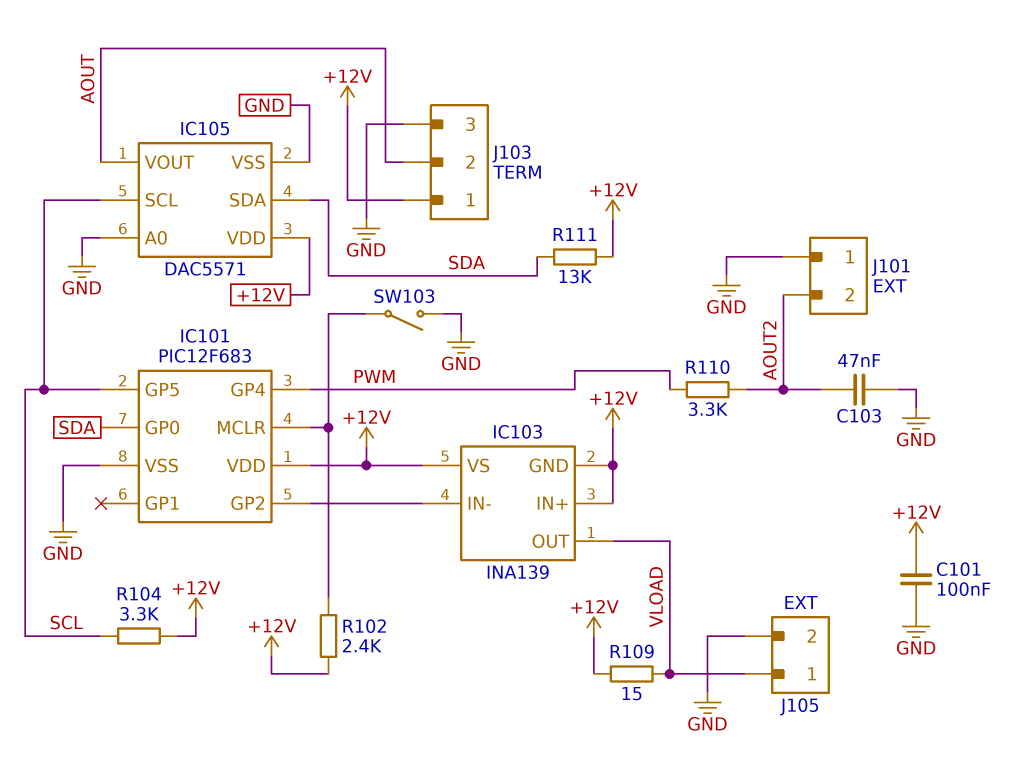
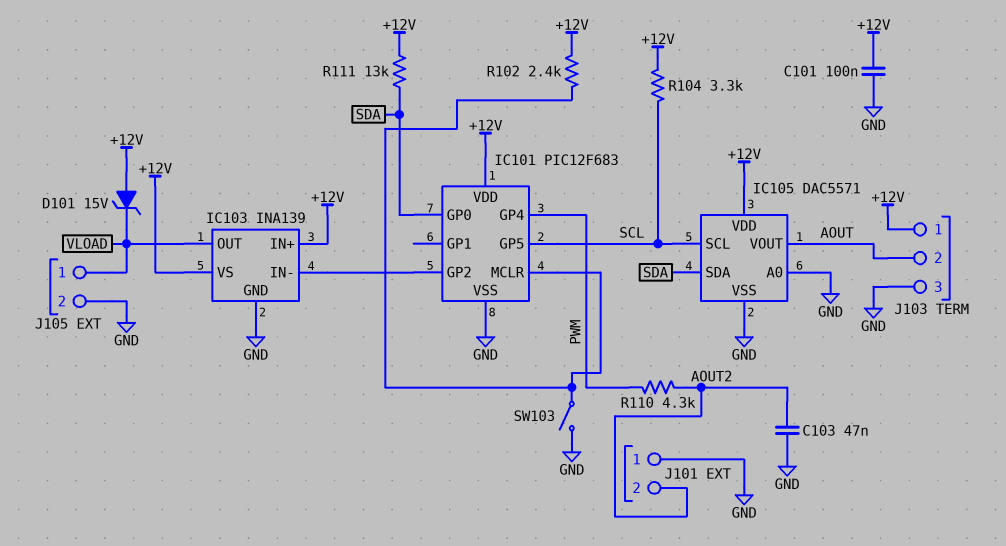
D101: none -> zener 15V (A +12V, K VLOAD)
IC103 pin GND: +12V -> GND
R109: 15 (+12V, VLOAD) -> none
R110: 3.3k (AOUT2, PWM) -> 4.3k (AOUT2, PWM)

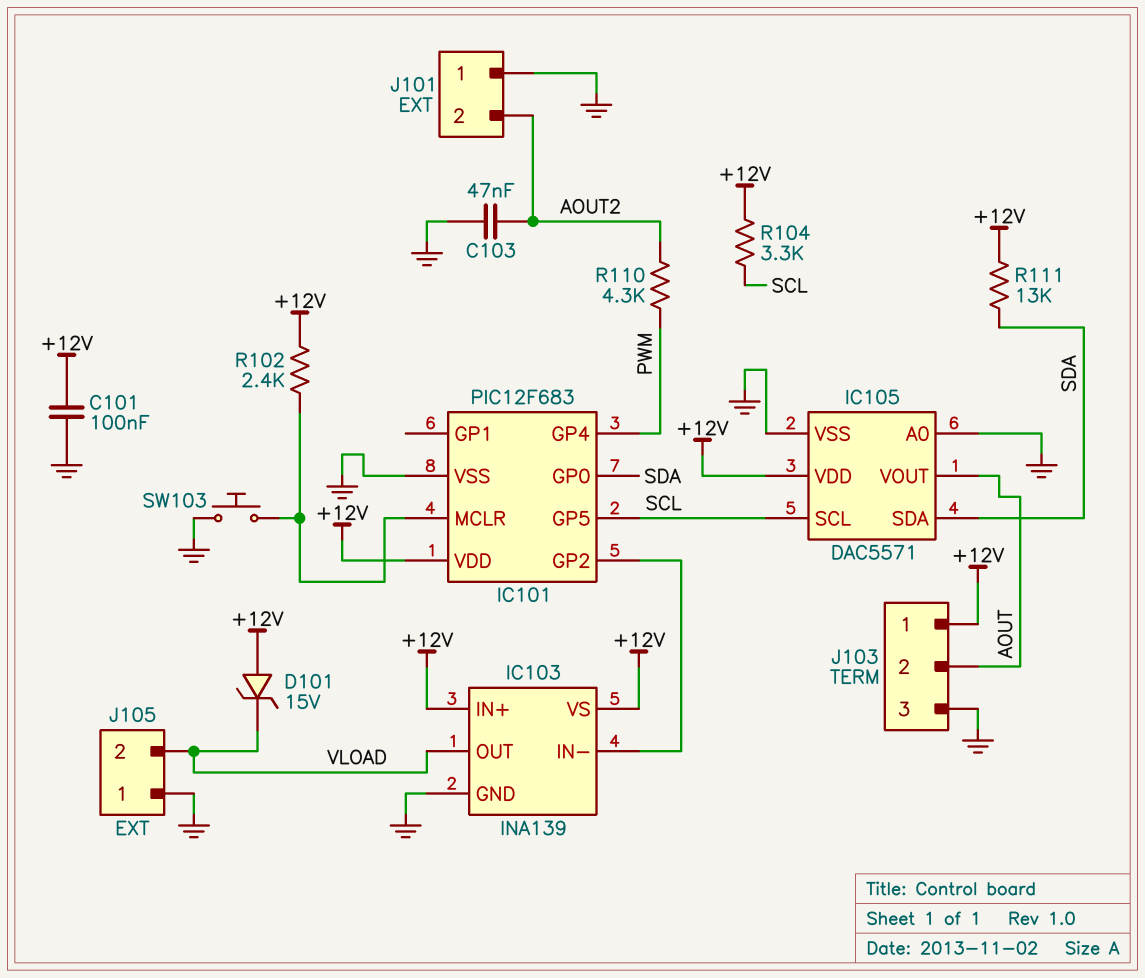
J105 pin 1: VLOAD -> GND
J105 pin 2: GND -> VLOAD
SW103: switch (GND, IC101/MCLR) -> button (GND, IC101/MCLR)

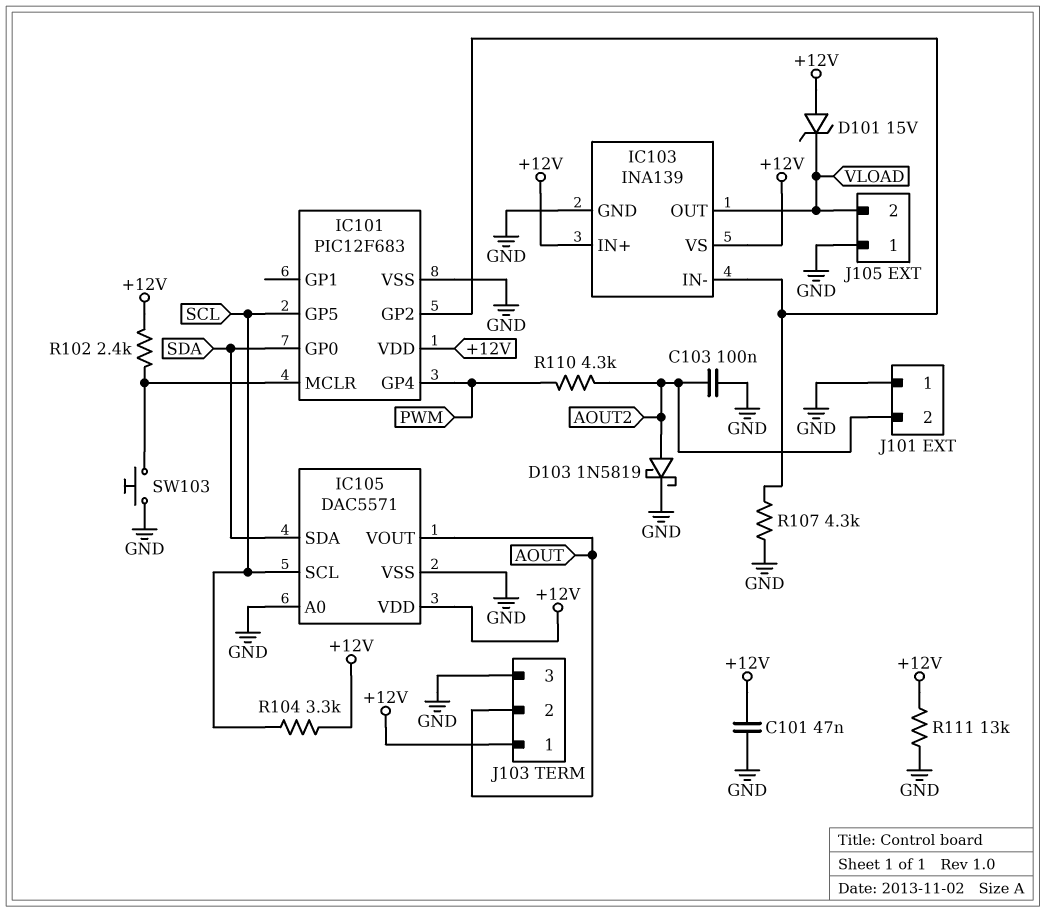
C101: 100nF (+12V, GND) -> 47nF (+12V, GND)
C103: 47nF (AOUT2, GND) -> 100nF (AOUT2, GND)
D103: none -> schottky 1N5819 (A AOUT2, K GND)
R107: none -> 4.3k (GND, IC101/GP2)
R111: 13k (+12V, SDA) -> 13k (+12V, GND)

